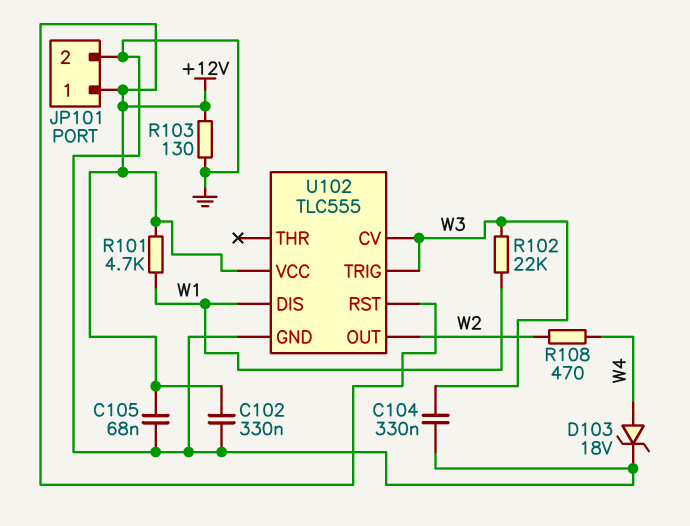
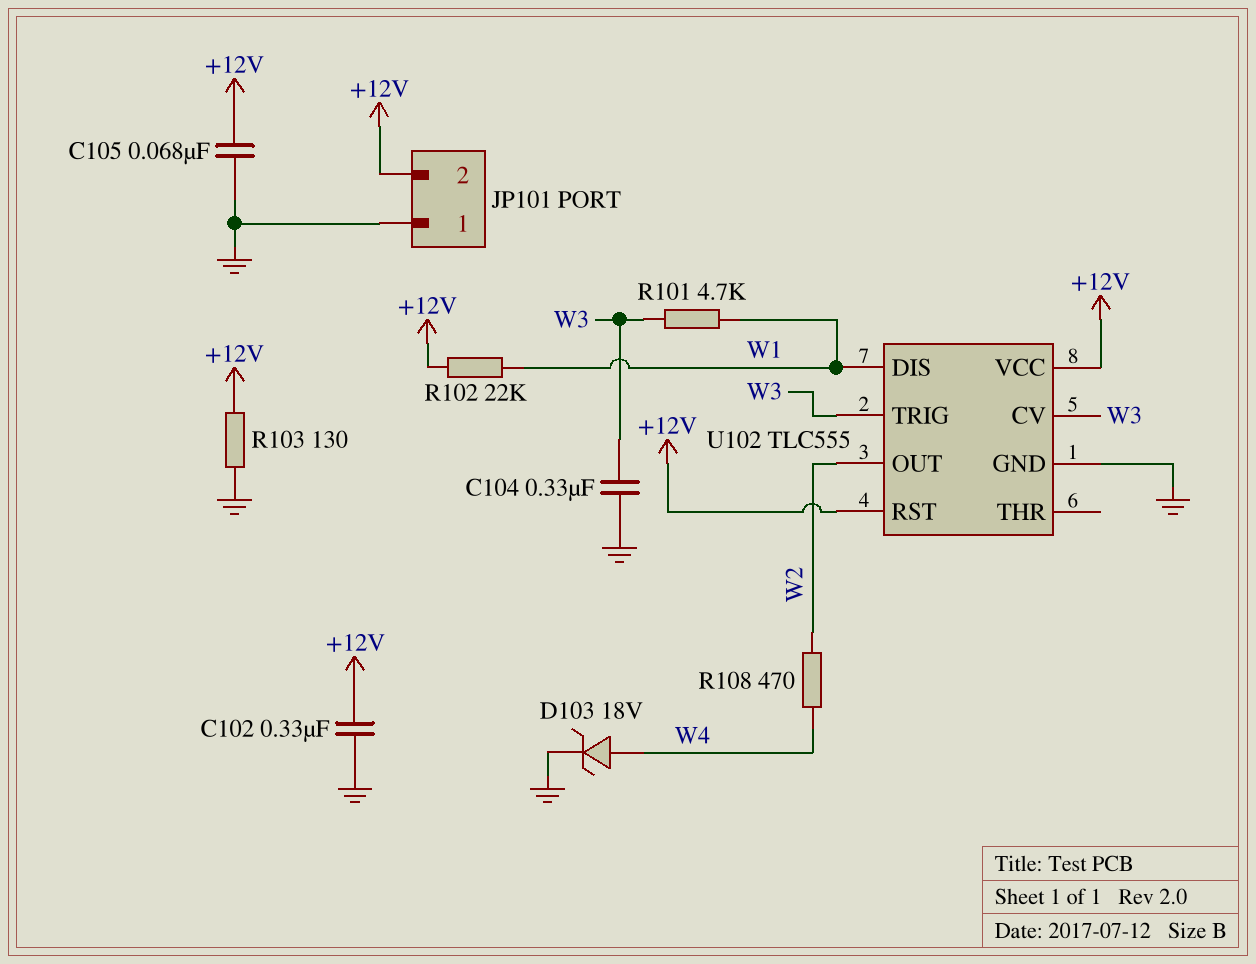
JP101 pin 1: +12V -> GND
JP101 pin 2: GND -> +12V
R101: 4.7k (+12V, W1) -> 4.7k (W1, W3)
R102: 22k (W1, W3) -> 22k (+12V, W1)

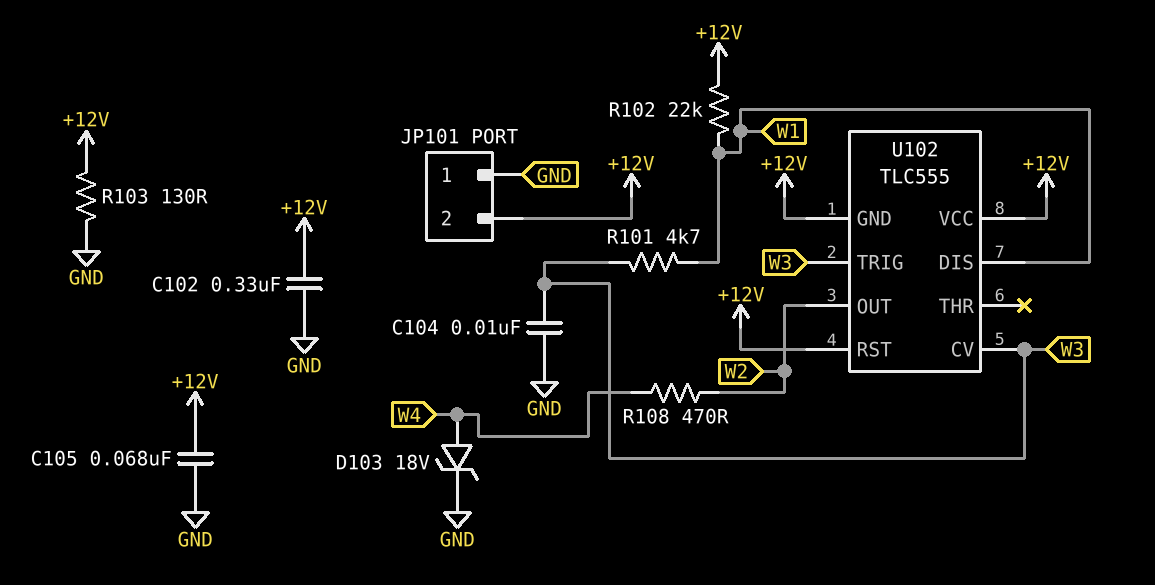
C104: 330nF (GND, W3) -> 10nF (GND, W3)
U102 pin GND: GND -> +12V

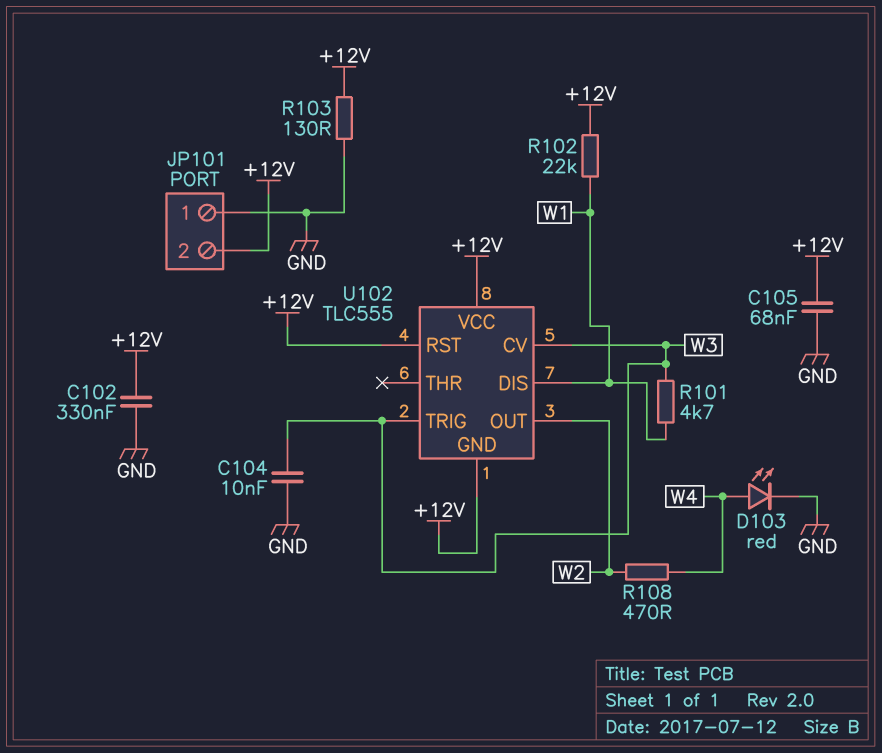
D103: zener 18V (A W4, K GND) -> LED red (A W4, K GND)

